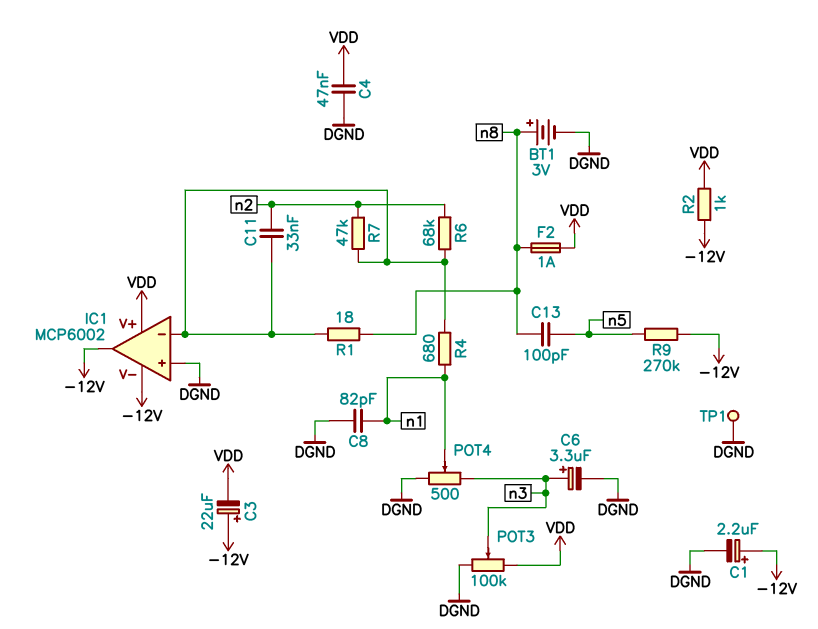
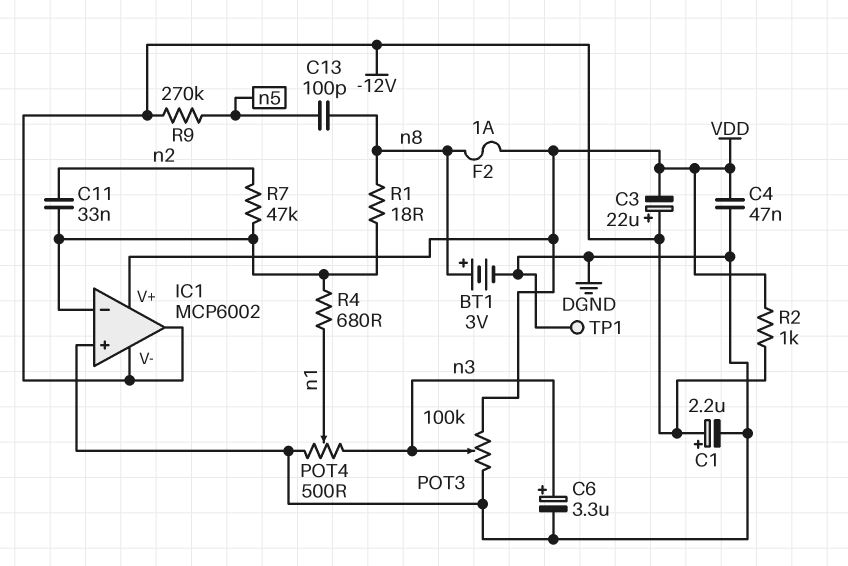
C8: 82pF (DGND, n1) -> none
R6: 68k (IC1/in-, n2) -> none

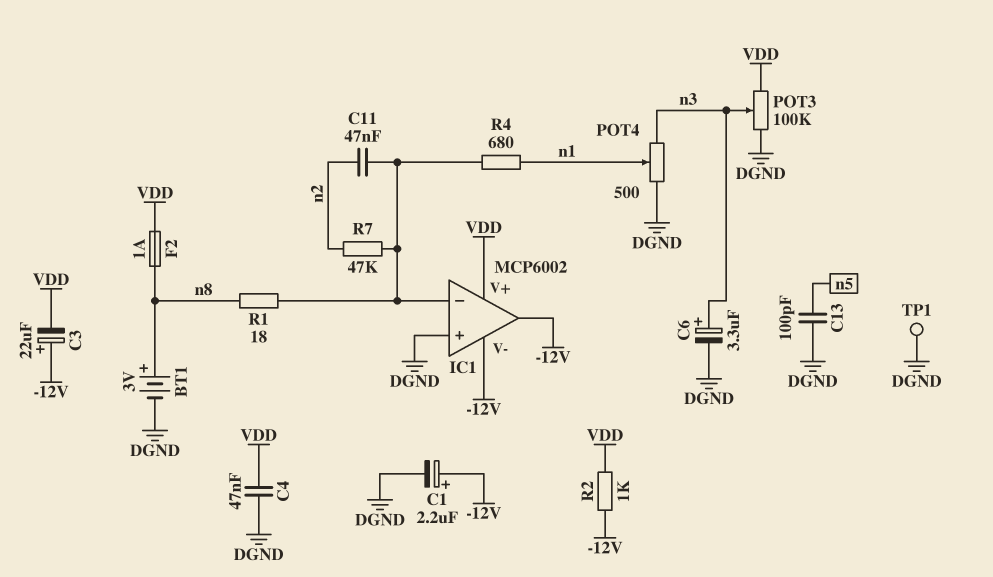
C11: 33nF (IC1/in-, n2) -> 47nF (IC1/in-, n2)
C13: 100pF (n5, n8) -> 100pF (DGND, n5)
R9: 270k (-12V, n5) -> none

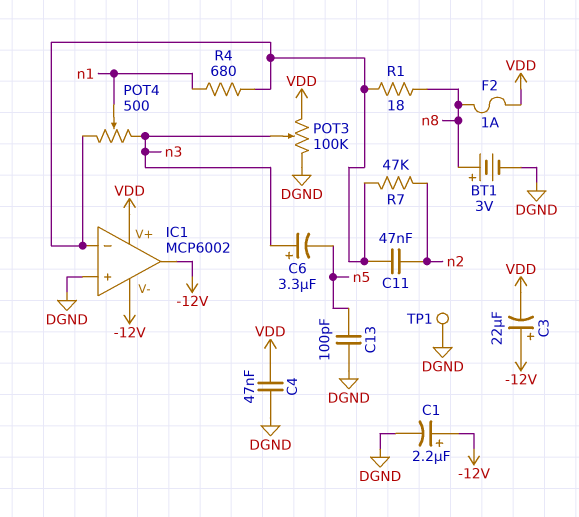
C6: 3.3uF (plus n3, minus DGND) -> 3.3uF (plus n3, minus n5)
POT4: 500 (DGND, n3, wiper n1) -> 500 (IC1/in-, n3, wiper n1)
R2: 1k (-12V, VDD) -> none

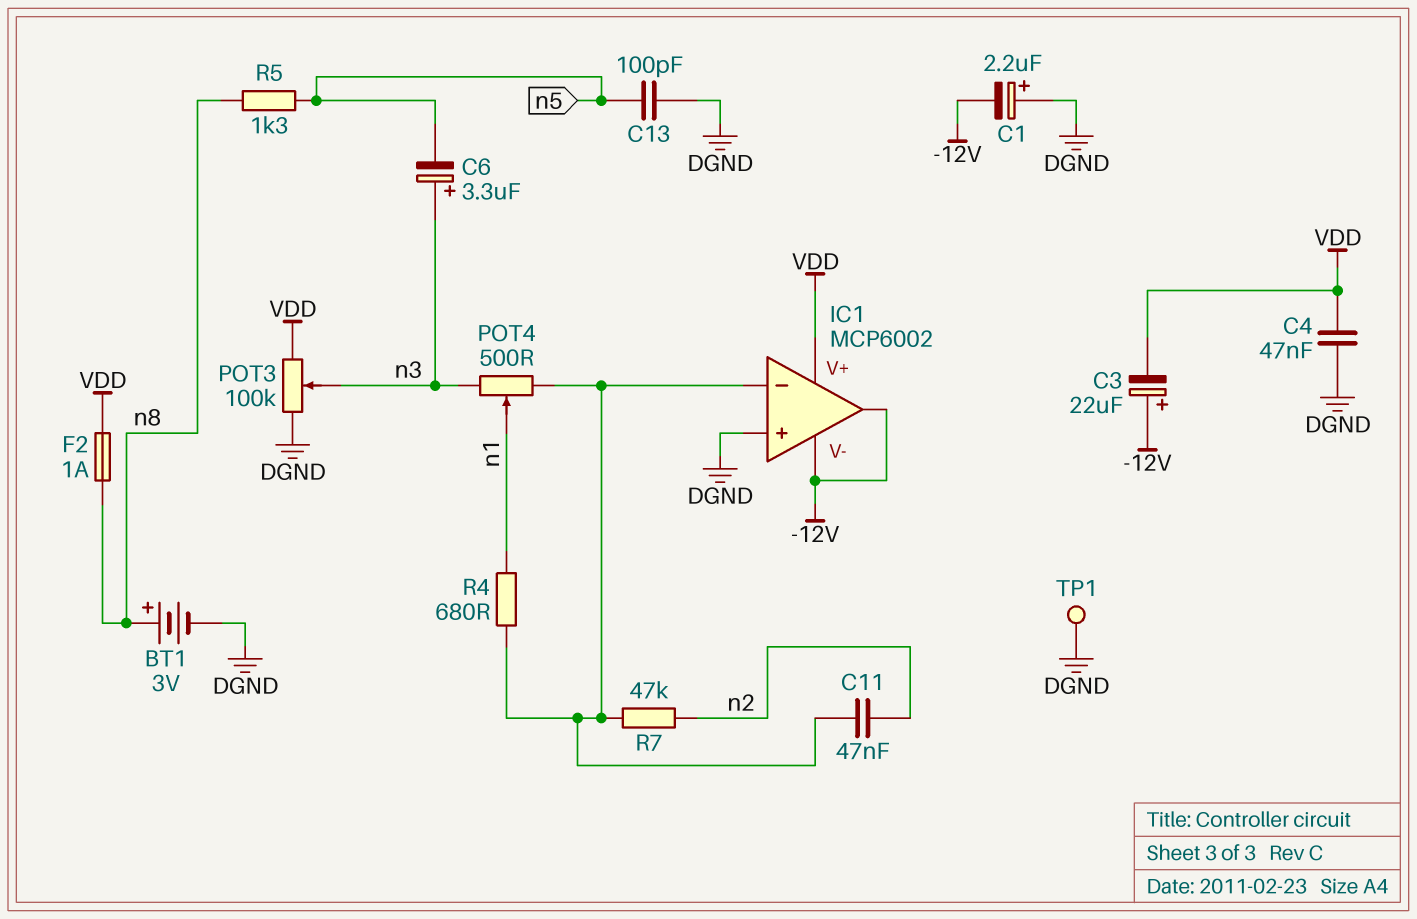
C1: 2.2uF (plus -12V, minus DGND) -> 2.2uF (plus DGND, minus -12V)
R1: 18 (IC1/in-, n8) -> none
R5: none -> 1.3k (n5, n8)

